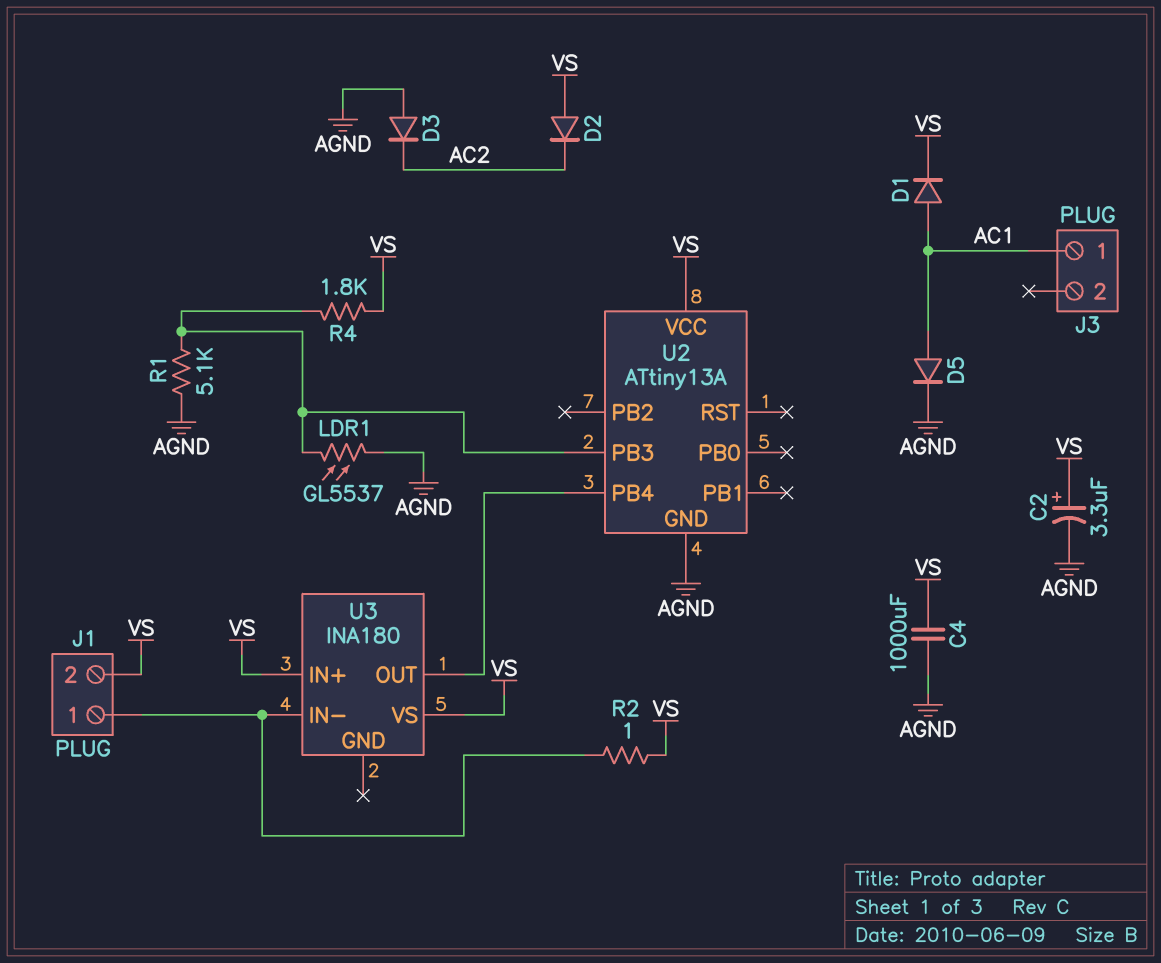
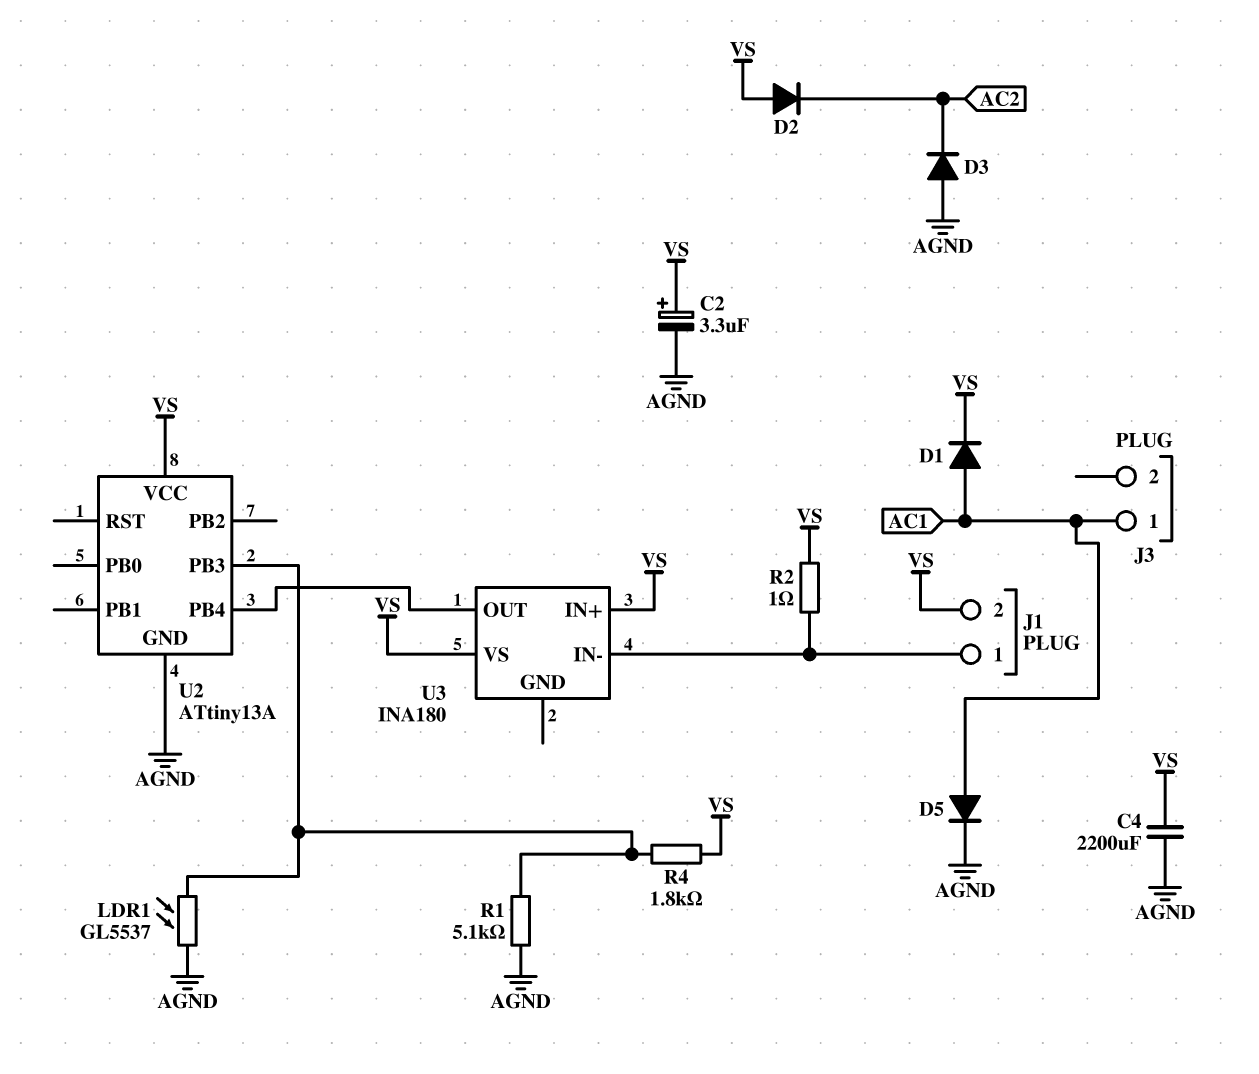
C4: 1000uF (AGND, VS) -> 2200uF (AGND, VS)

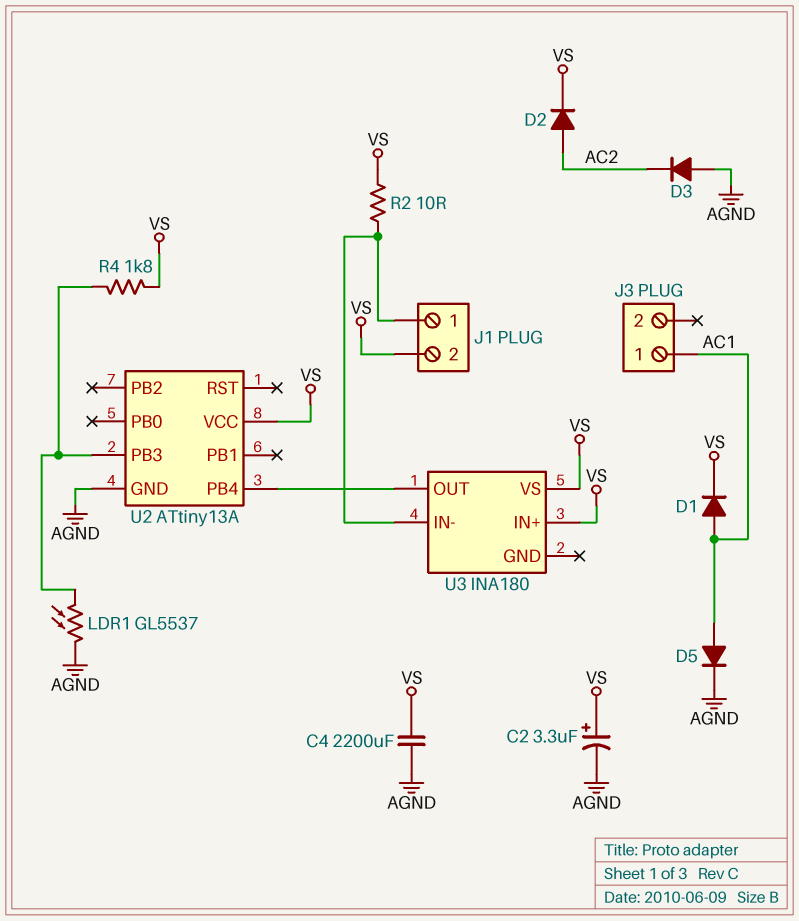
D2: diode (A VS, K AC2) -> diode (A AC2, K VS)
R1: 5.1k (AGND, U2/PB3) -> none
R2: 1 (J1/1, VS) -> 10 (J1/1, VS)

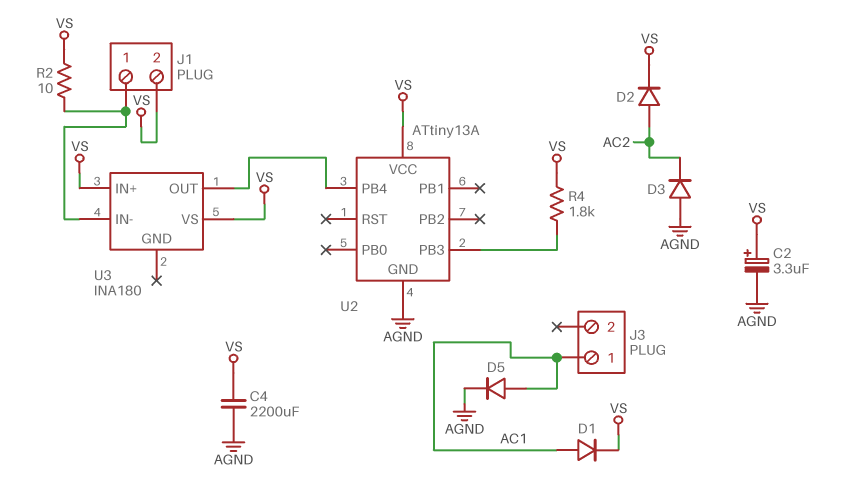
LDR1: GL5537 (AGND, U2/PB3) -> none

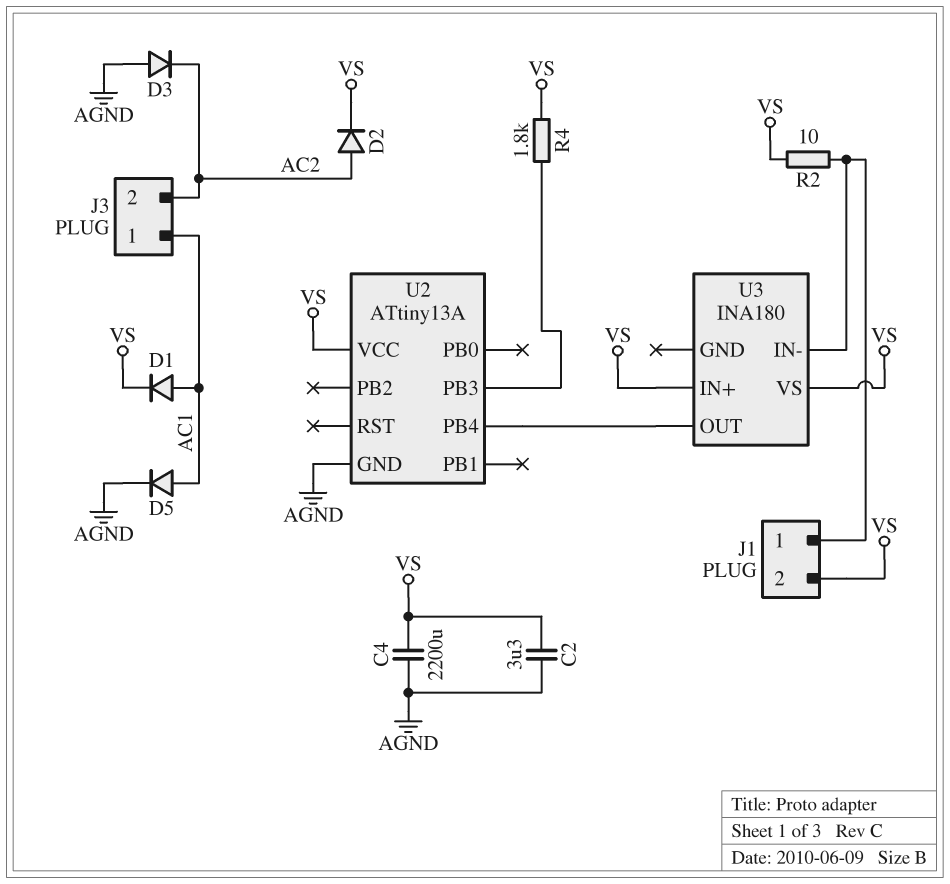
C2: 3.3uF (plus VS, minus AGND) -> 3.3uF (AGND, VS)
J3 pin 2: none -> AC2

